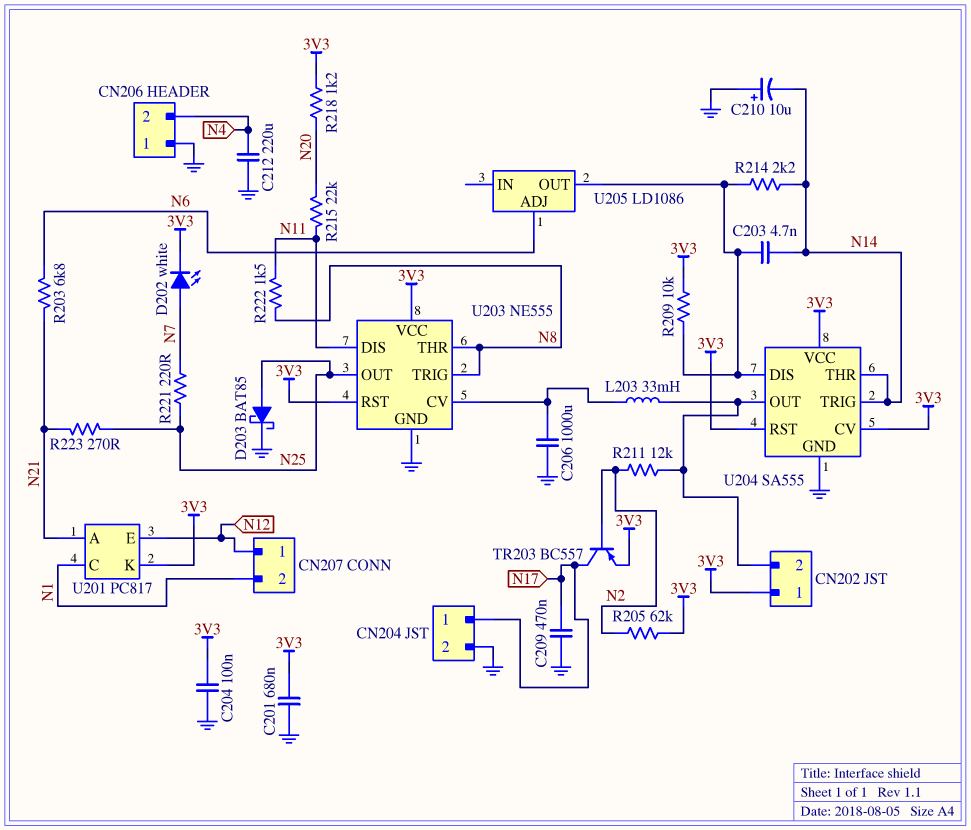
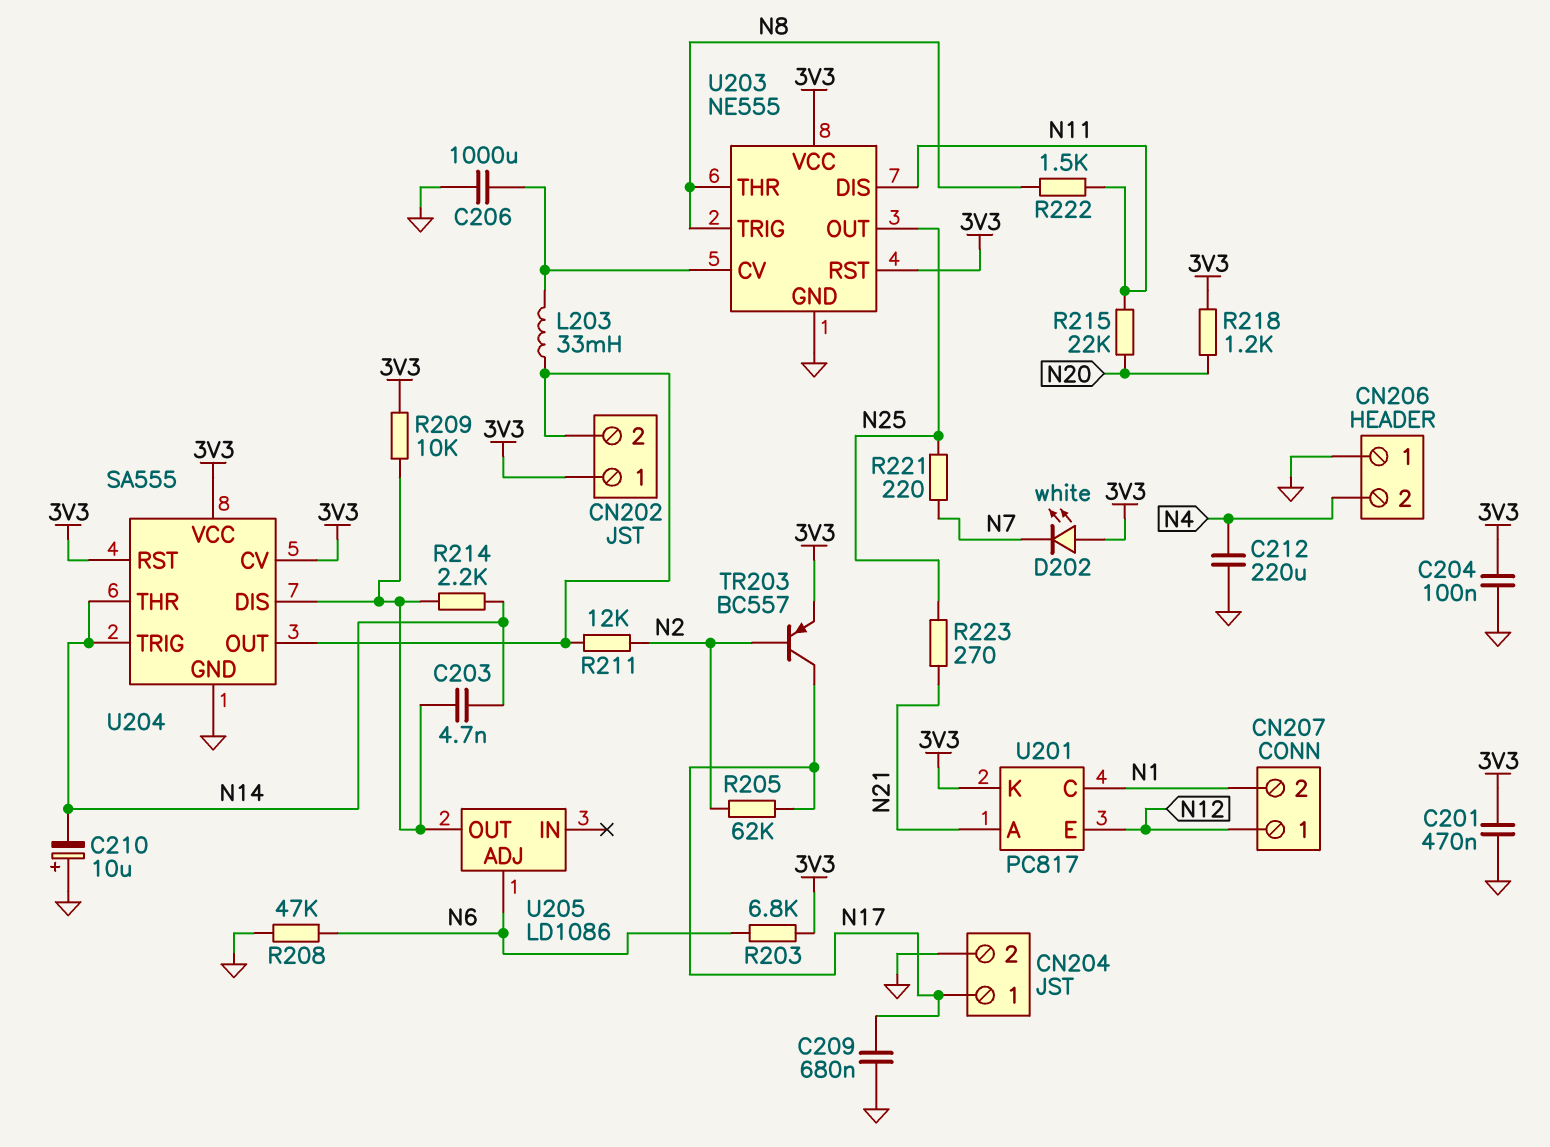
C201: 680nF (3V3, GND) -> 470nF (3V3, GND)
C209: 470nF (GND, N17) -> 680nF (GND, N17)
D202: LED white (A N7, K 3V3) -> LED white (A 3V3, K N7)
D203: schottky BAT85 (A N25, K GND) -> none
R203: 6.8k (N6, N21) -> 6.8k (3V3, N6)
R205: 62k (3V3, N2) -> 62k (N2, N17)
R208: none -> 47k (GND, N6)

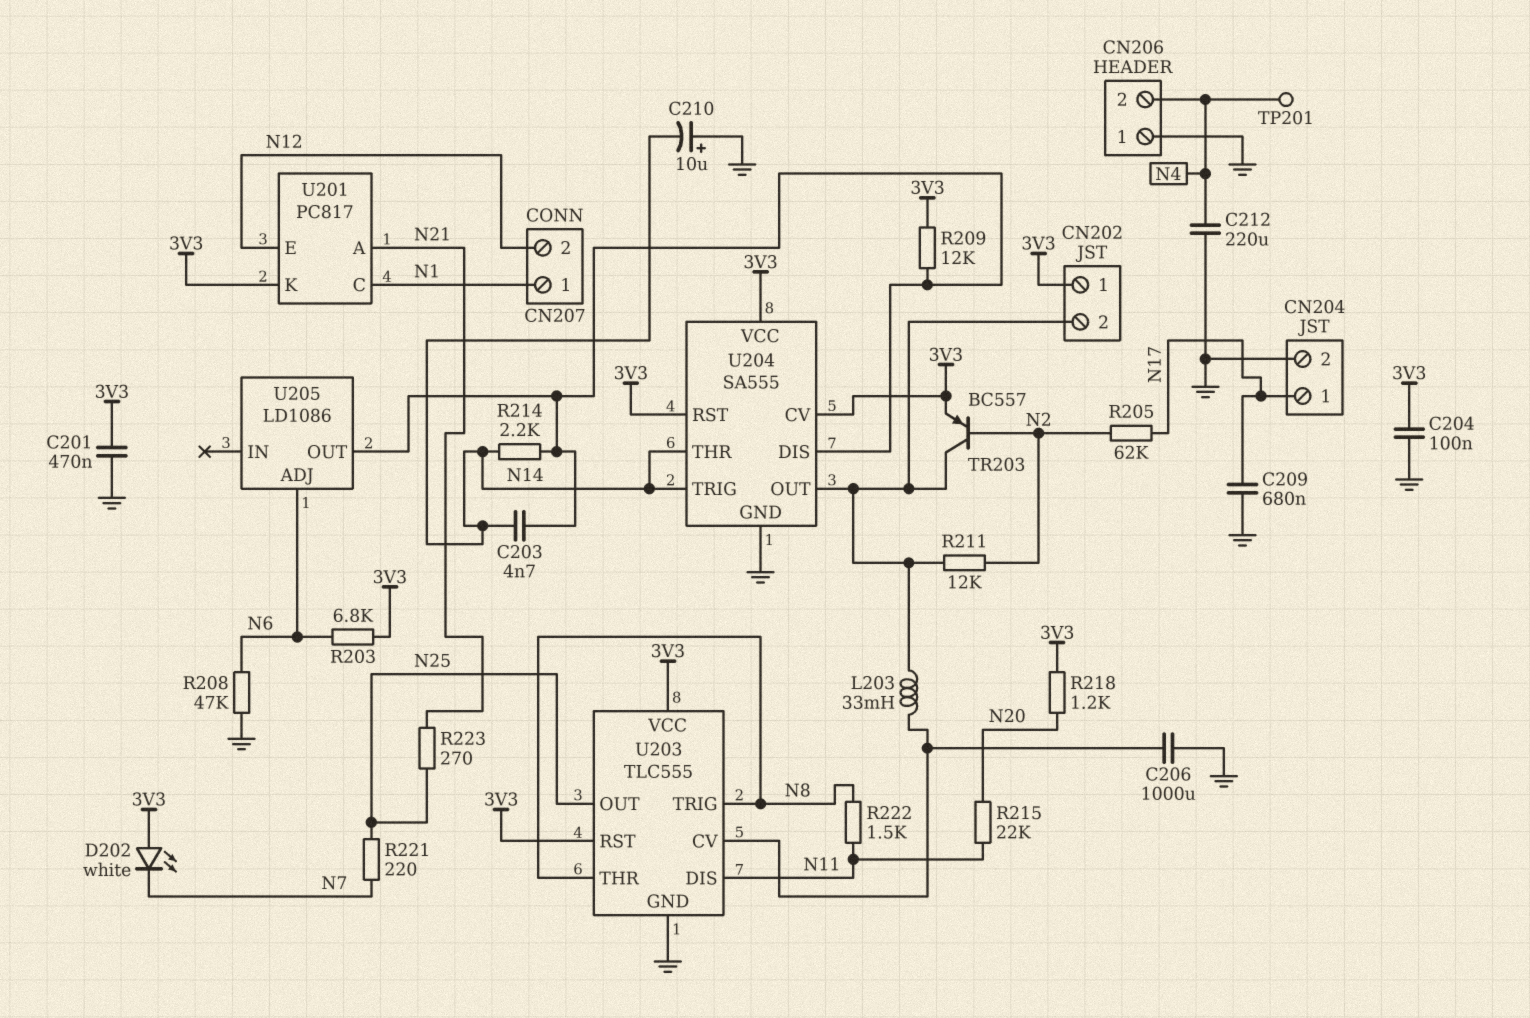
CN207 pin 1: N12 -> N1
CN207 pin 2: N1 -> N12
R209: 10k (3V3, U204/DIS) -> 12k (3V3, U204/DIS)
TP201: none -> test point (N4)
TR203: PNP BC557 (B N2, C N17, E 3V3) -> PNP BC557 (B N2, C CN202/2, E 3V3)
U203: NE555 -> TLC555

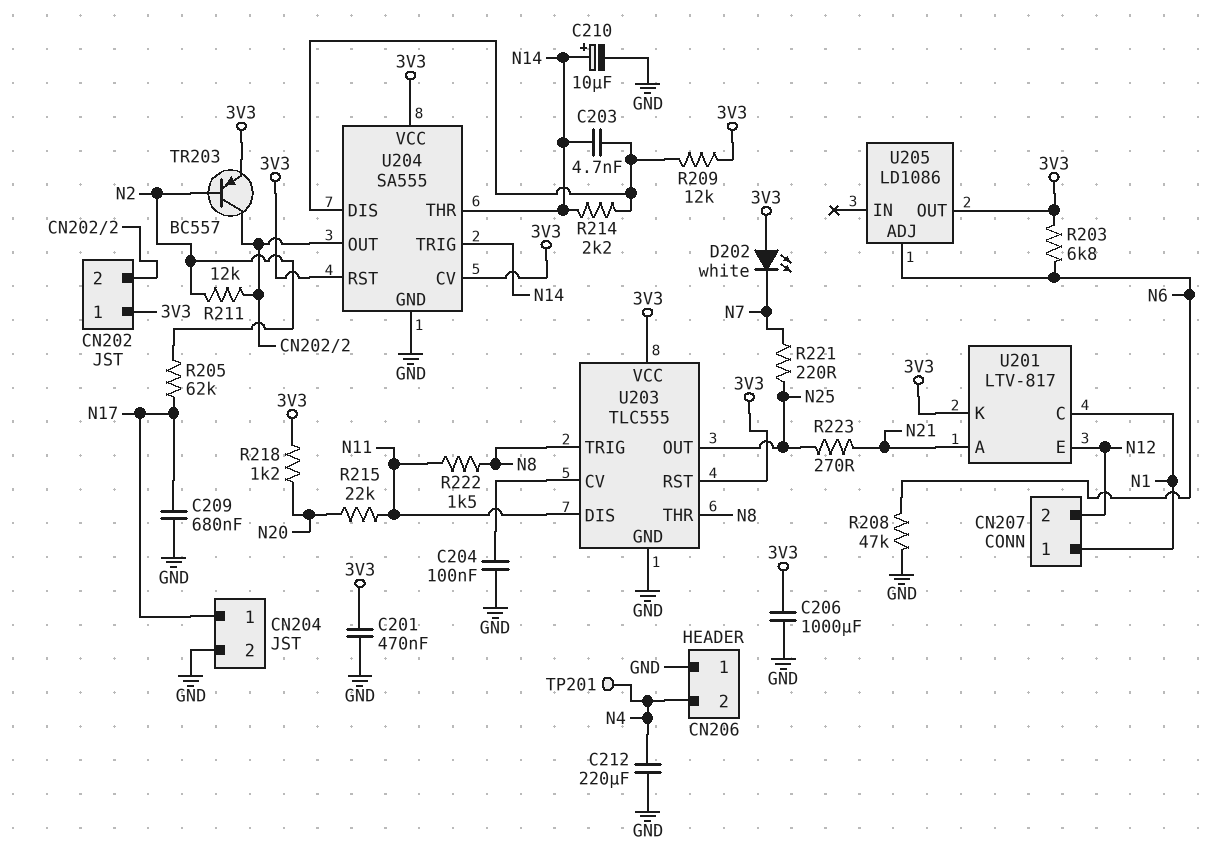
C204: 100nF (3V3, GND) -> 100nF (GND, U203/CV)
C206: 1000uF (GND, U203/CV) -> 1000uF (3V3, GND)
C210: 10uF (plus GND, minus N14) -> 10uF (plus N14, minus GND)
L203: 33mH (CN202/2, U203/CV) -> none
U201: PC817 -> LTV-817
U205 pin OUT: U204/DIS -> 3V3

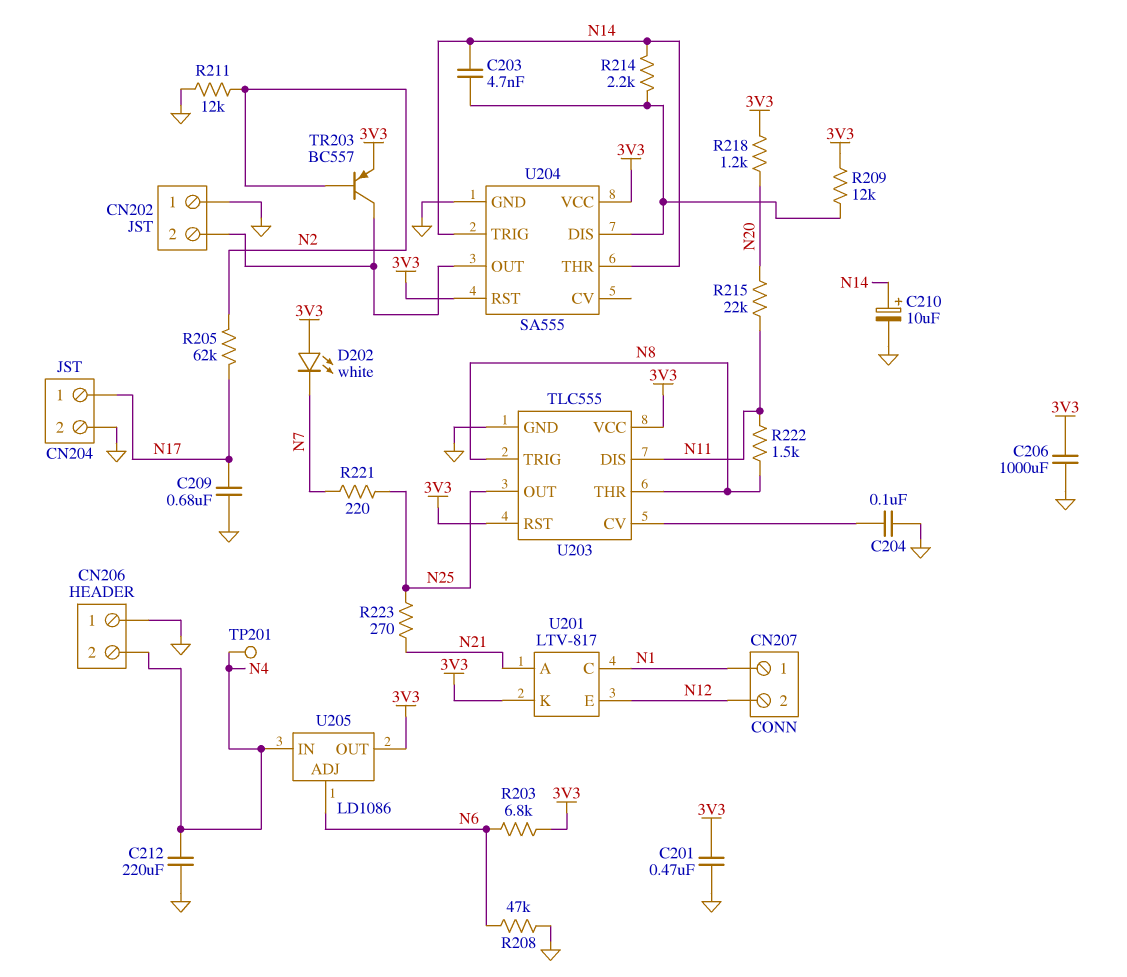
CN202 pin 1: 3V3 -> GND
R211: 12k (CN202/2, N2) -> 12k (GND, N2)
U204 pin CV: 3V3 -> none
U205 pin IN: none -> N4

